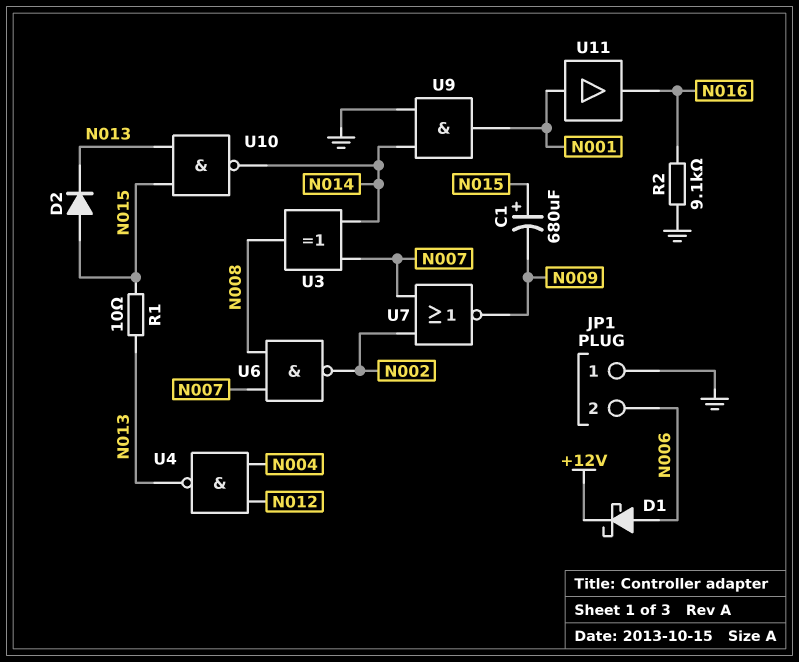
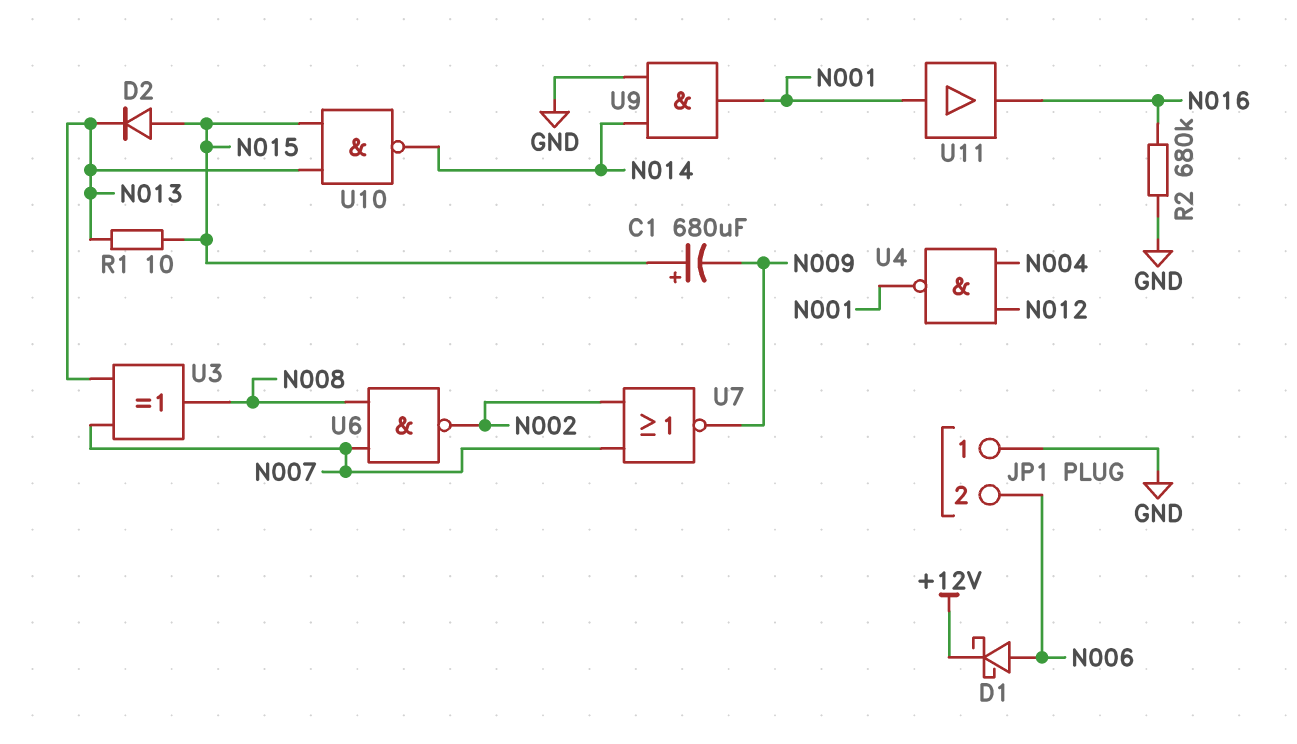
R2: 9.1k (GND, N016) -> 680k (GND, N016)
U3: XOR (in N007, in N014, out N008) -> XOR (in N007, in N013, out N008)
U4: NAND (in N004, in N012, out N013) -> NAND (in N004, in N012, out N001)

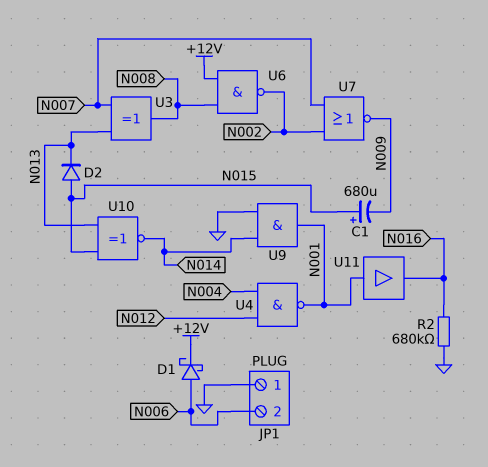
R1: 10 (N013, N015) -> none
U6: NAND (in N007, in N008, out N002) -> NAND (in +12V, in N008, out N002)
U10: NAND (in N013, in N015, out N014) -> XNOR (in N013, in N015, out N014)

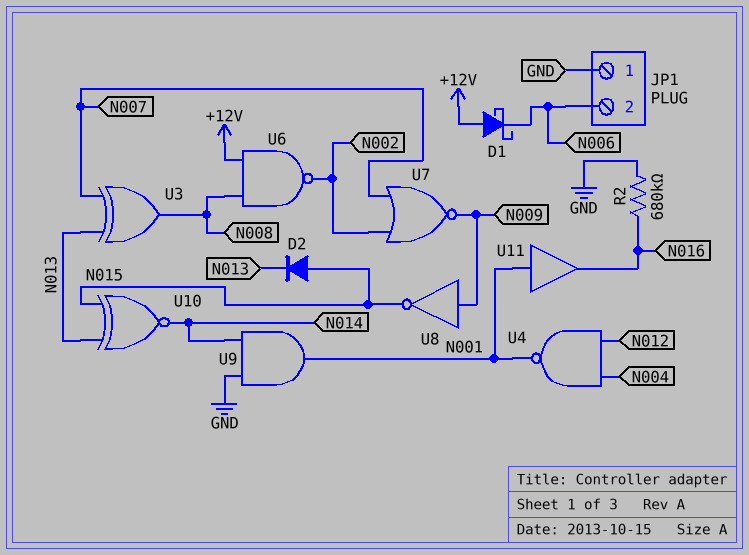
C1: 680uF (plus N015, minus N009) -> none
D1: schottky (A N006, K +12V) -> schottky (A +12V, K N006)
U8: none -> NOT (in N009, out N015)

